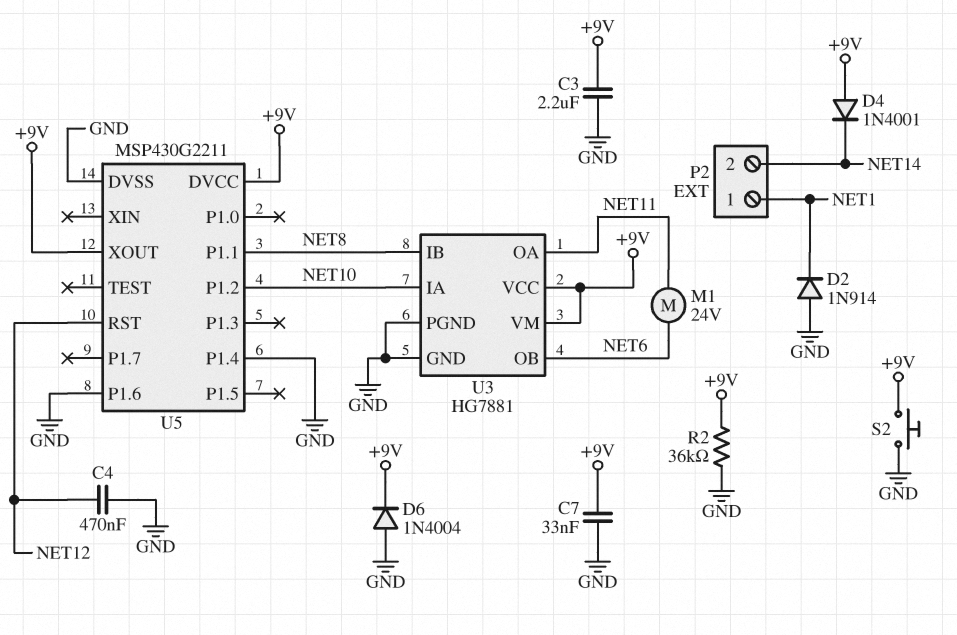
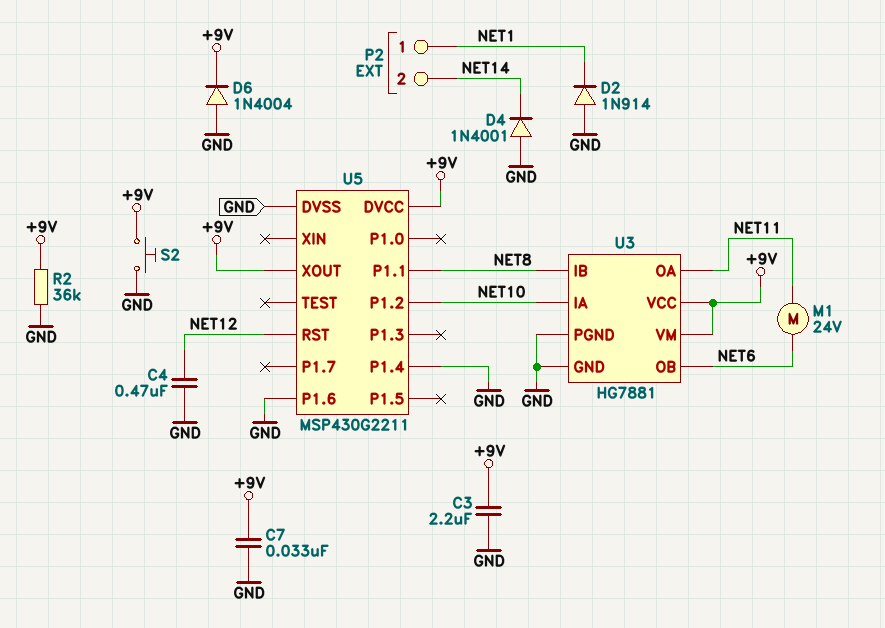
D4: diode 1N4001 (A +9V, K NET14) -> diode 1N4001 (A GND, K NET14)

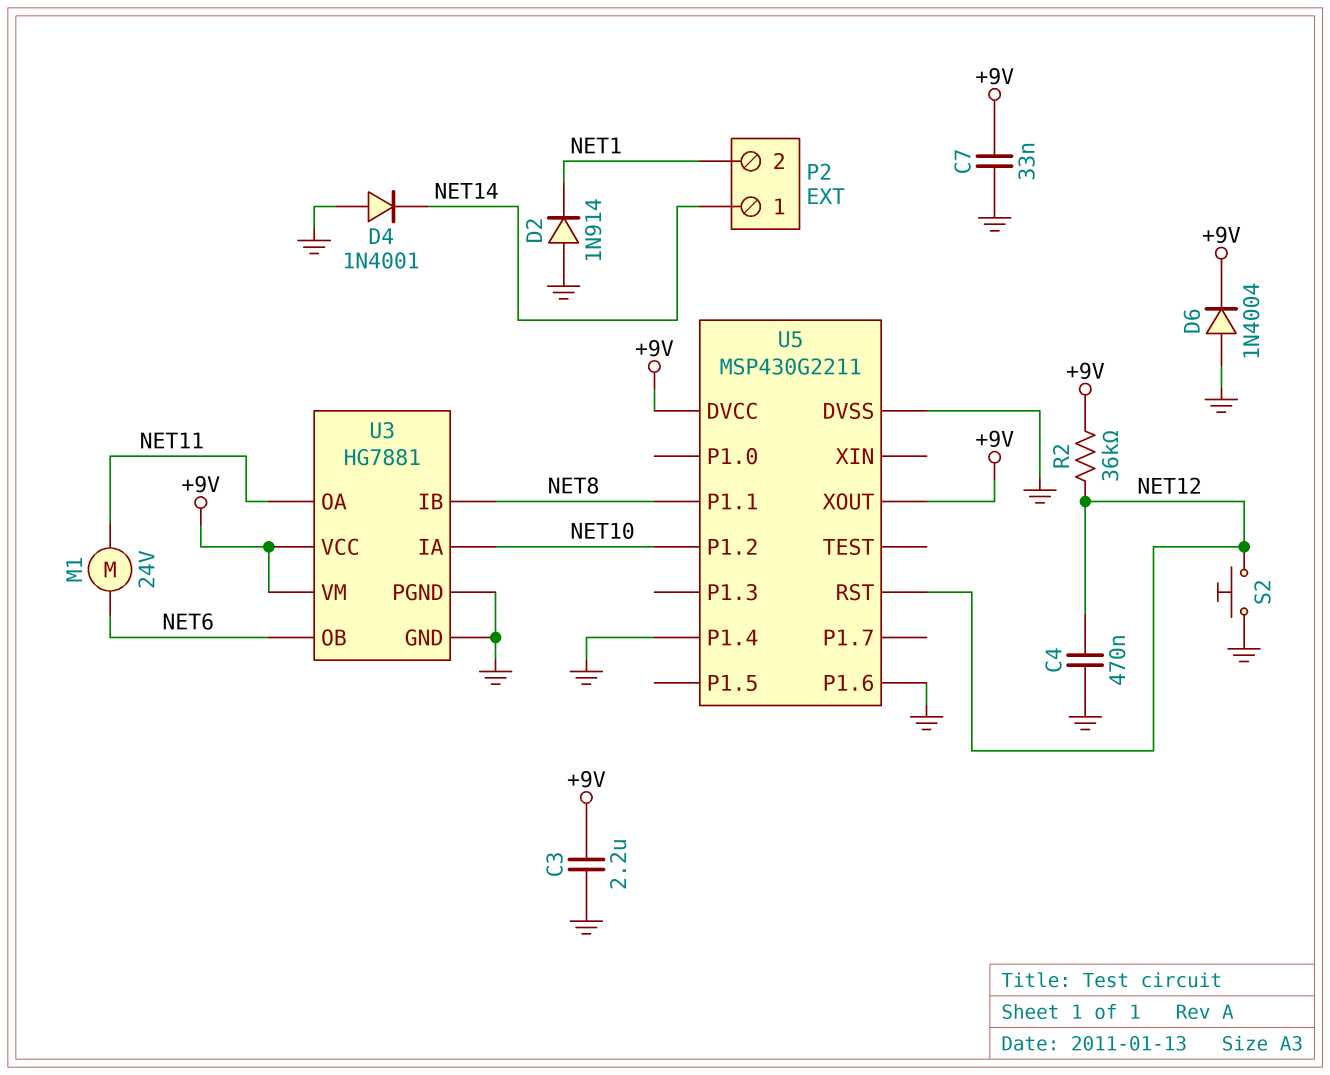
P2 pin 1: NET1 -> NET14
P2 pin 2: NET14 -> NET1
R2: 36k (+9V, GND) -> 36k (+9V, NET12)
S2: button (+9V, GND) -> button (GND, NET12)

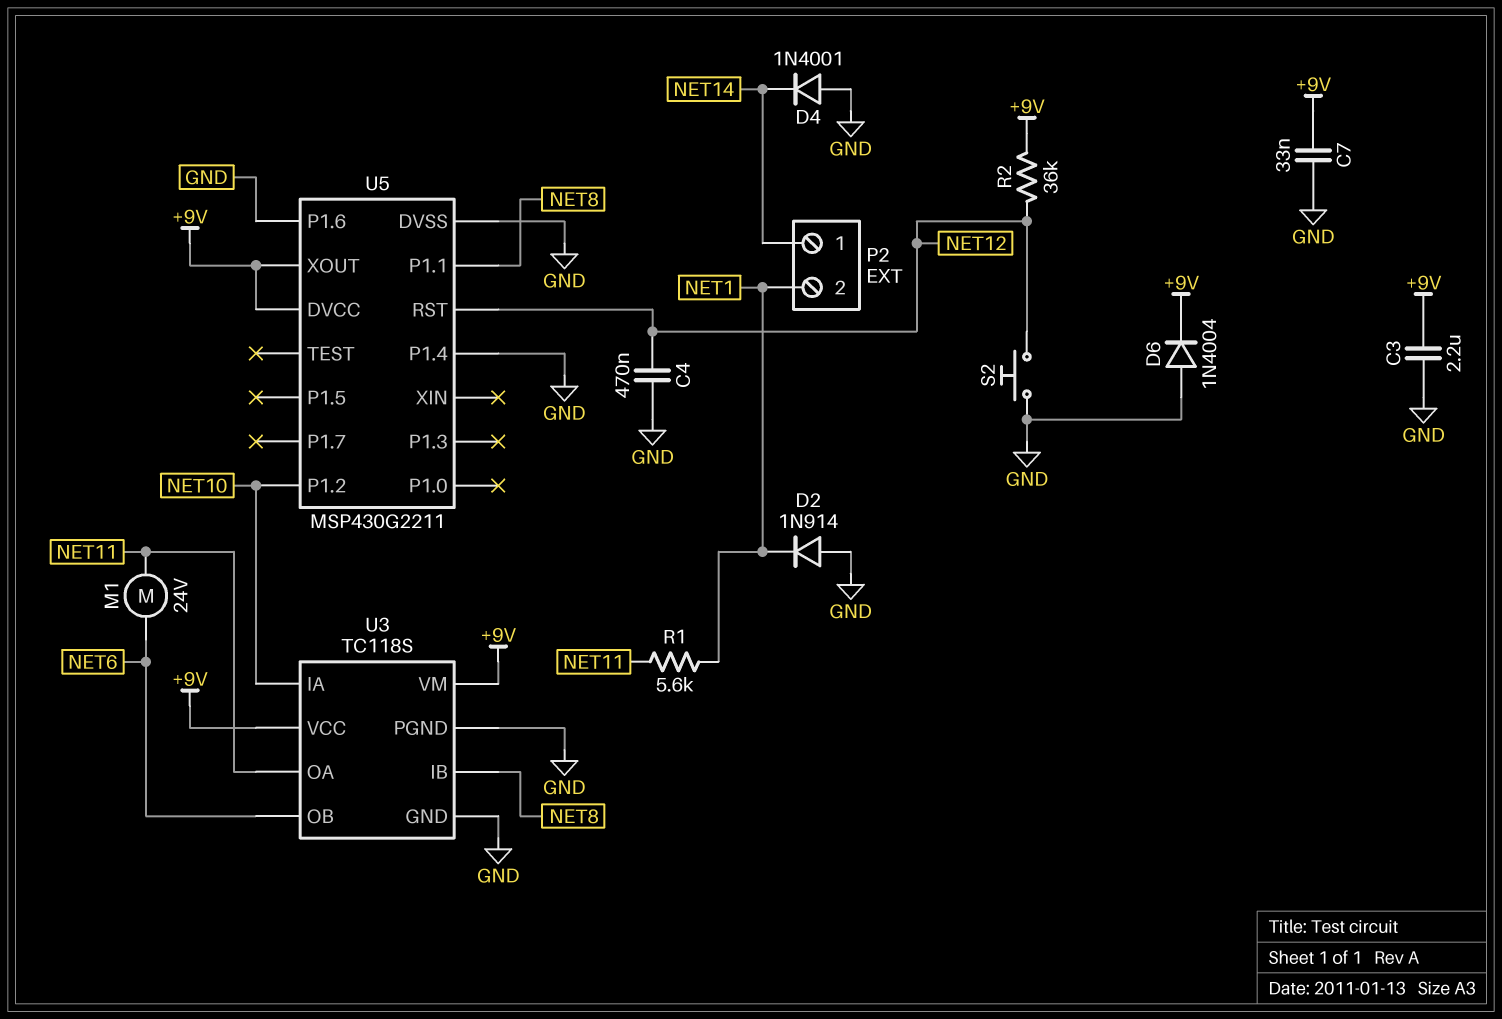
R1: none -> 5.6k (NET1, NET11)
U3: HG7881 -> TC118S

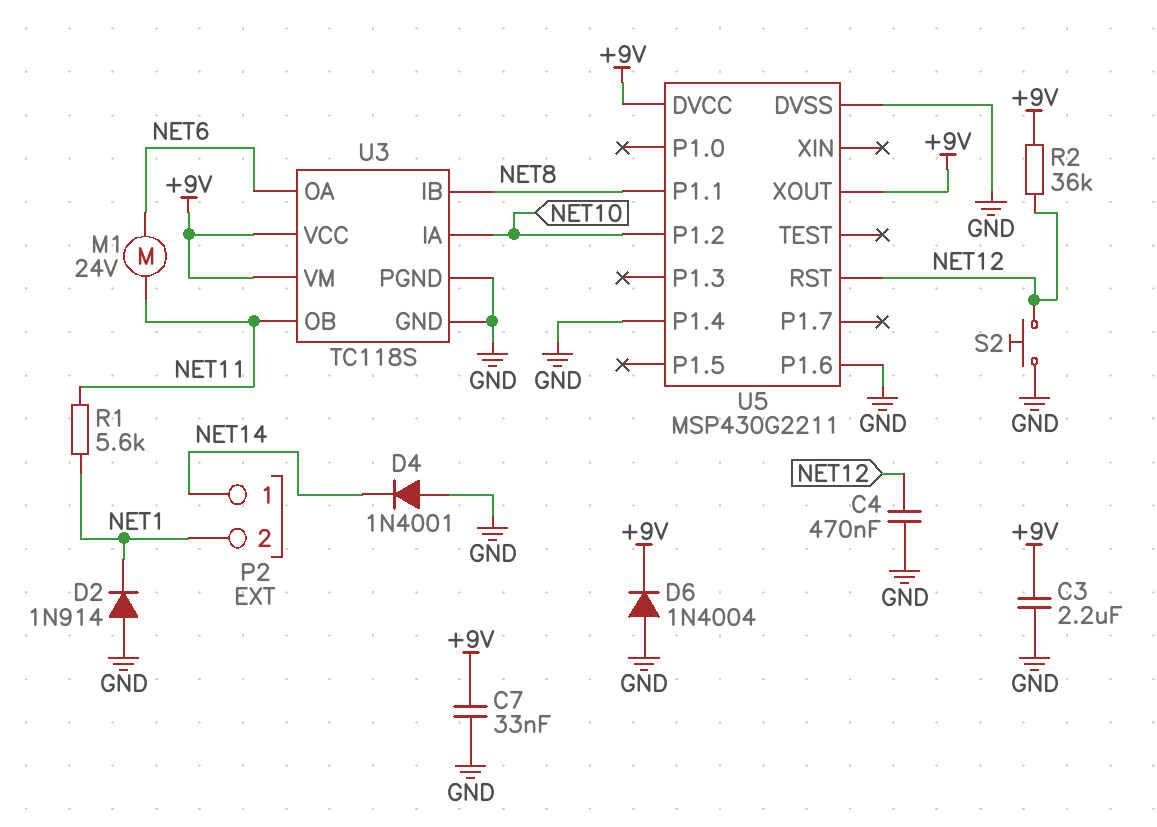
U3 pin OA: NET11 -> NET6
U3 pin OB: NET6 -> NET11

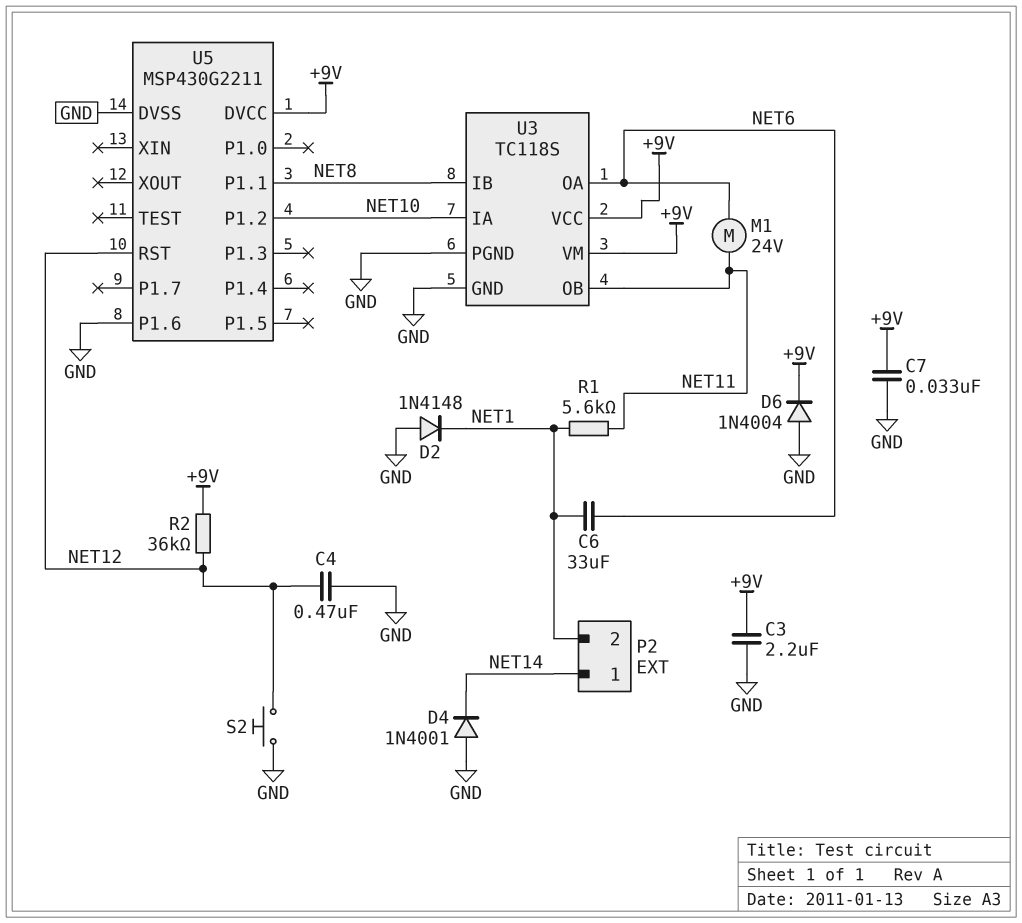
C6: none -> 33uF (NET1, NET6)
D2: diode 1N914 (A GND, K NET1) -> diode 1N4148 (A GND, K NET1)
U5 pin P1.4: GND -> none
U5 pin XOUT: +9V -> none

